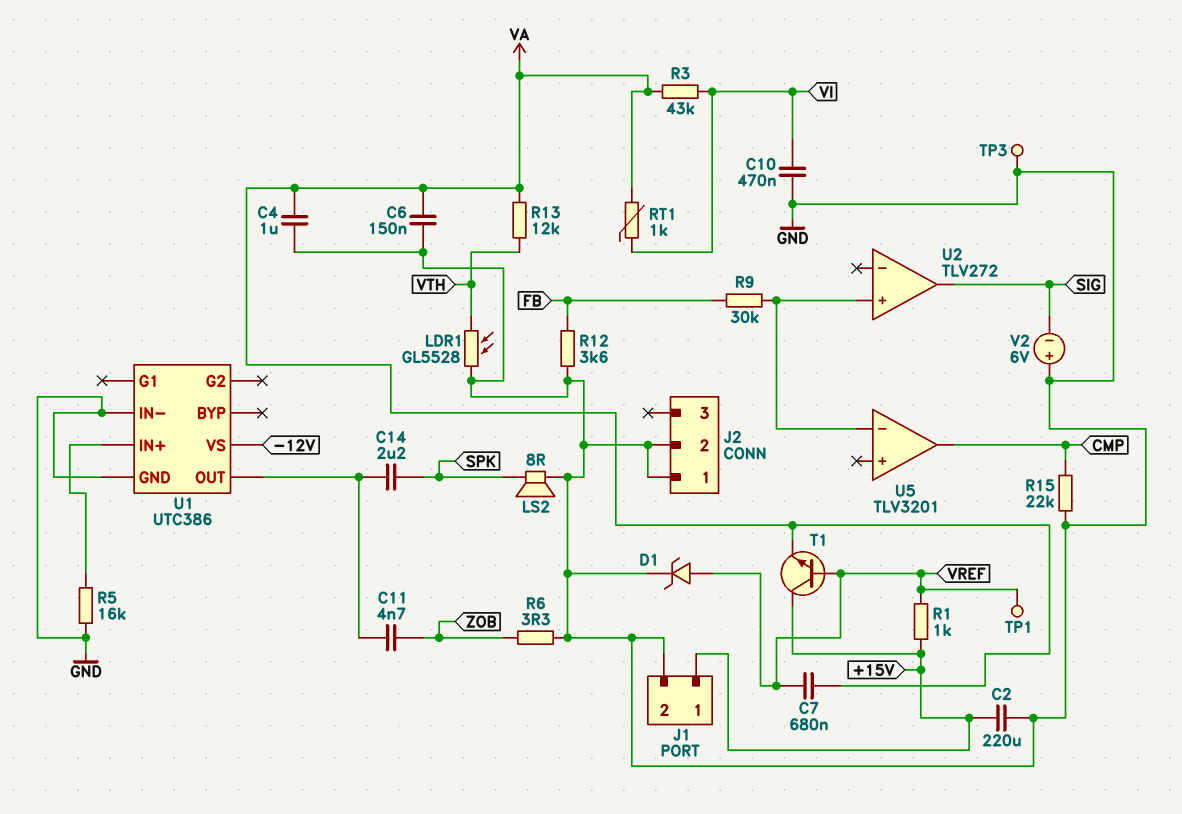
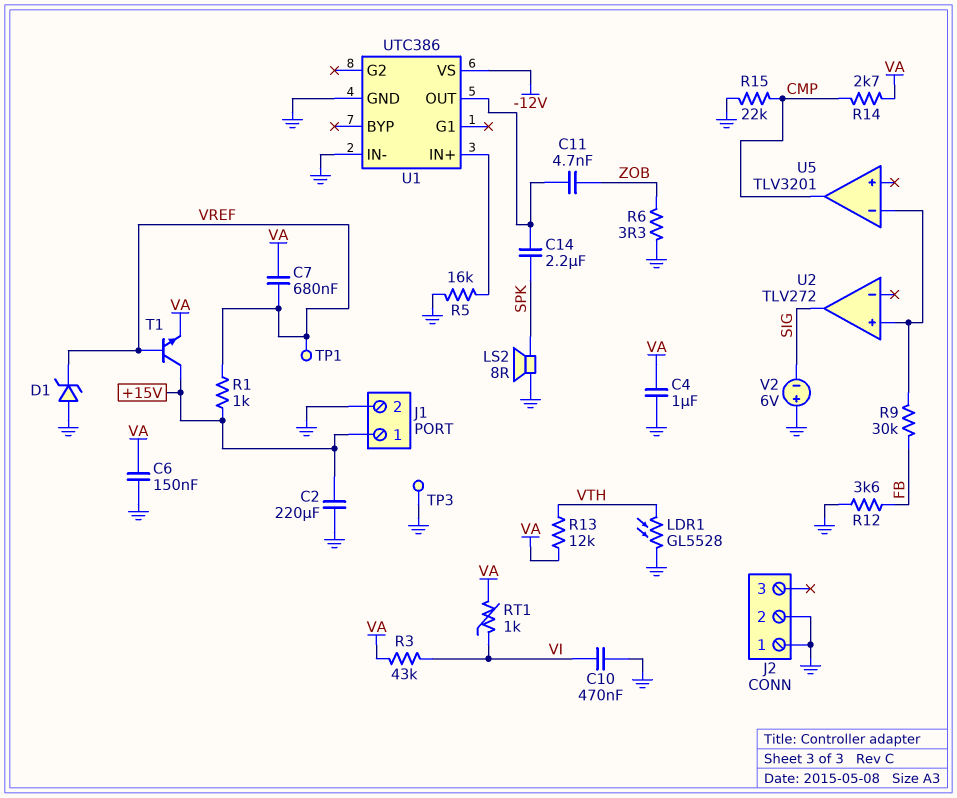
D1: zener (A VREF, K GND) -> zener (A GND, K VREF)
R14: none -> 2.7k (CMP, VA)

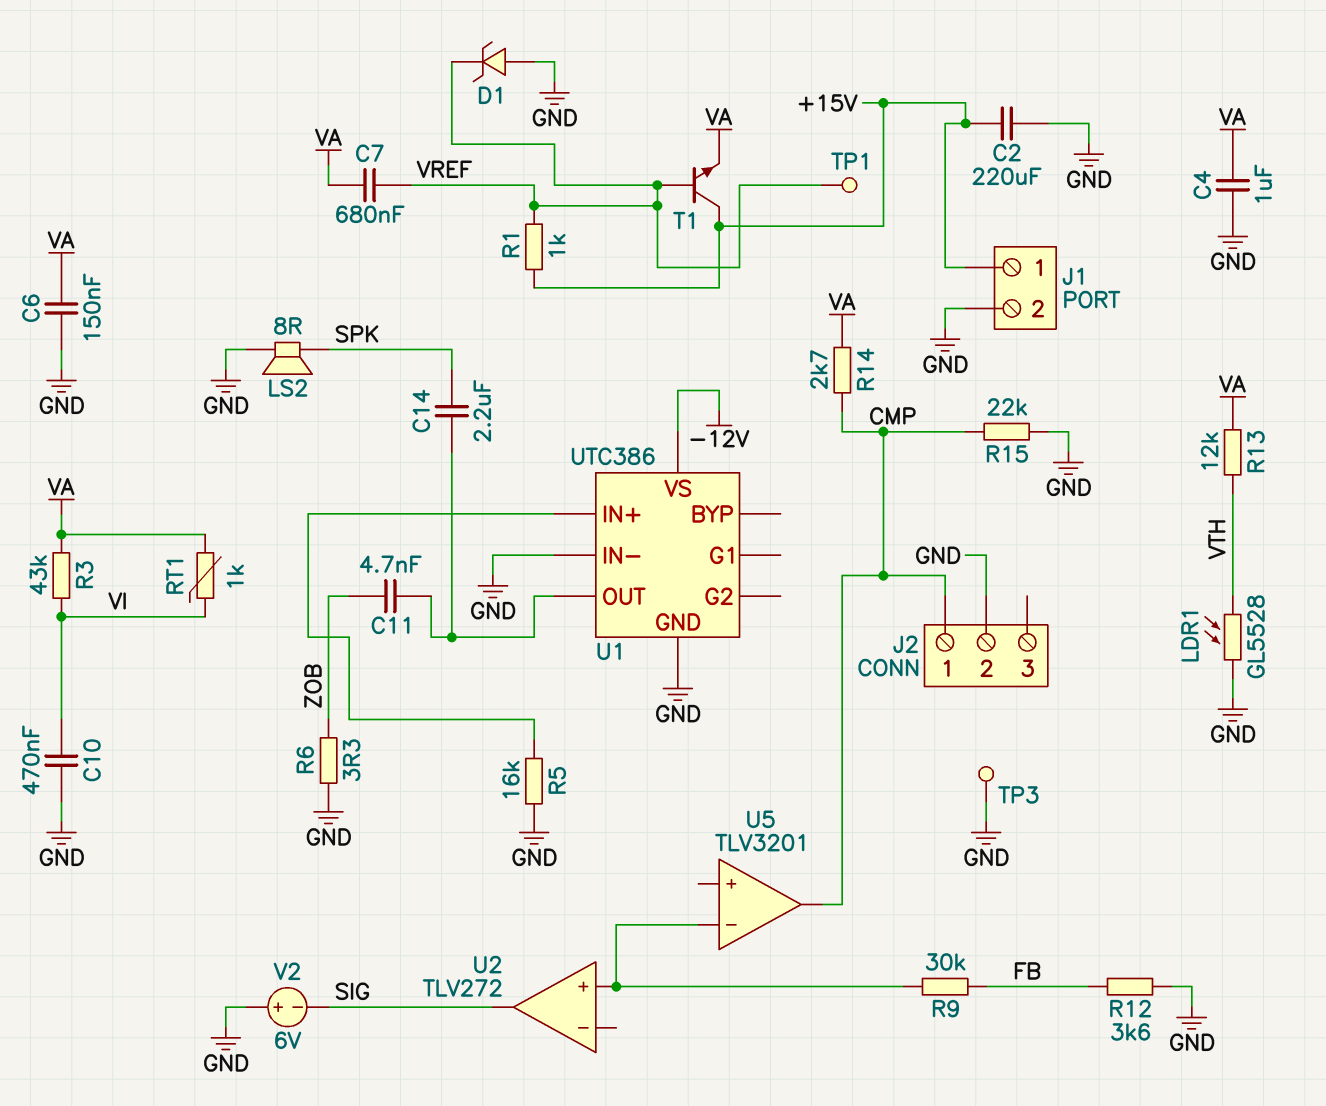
J2 pin 1: GND -> CMP

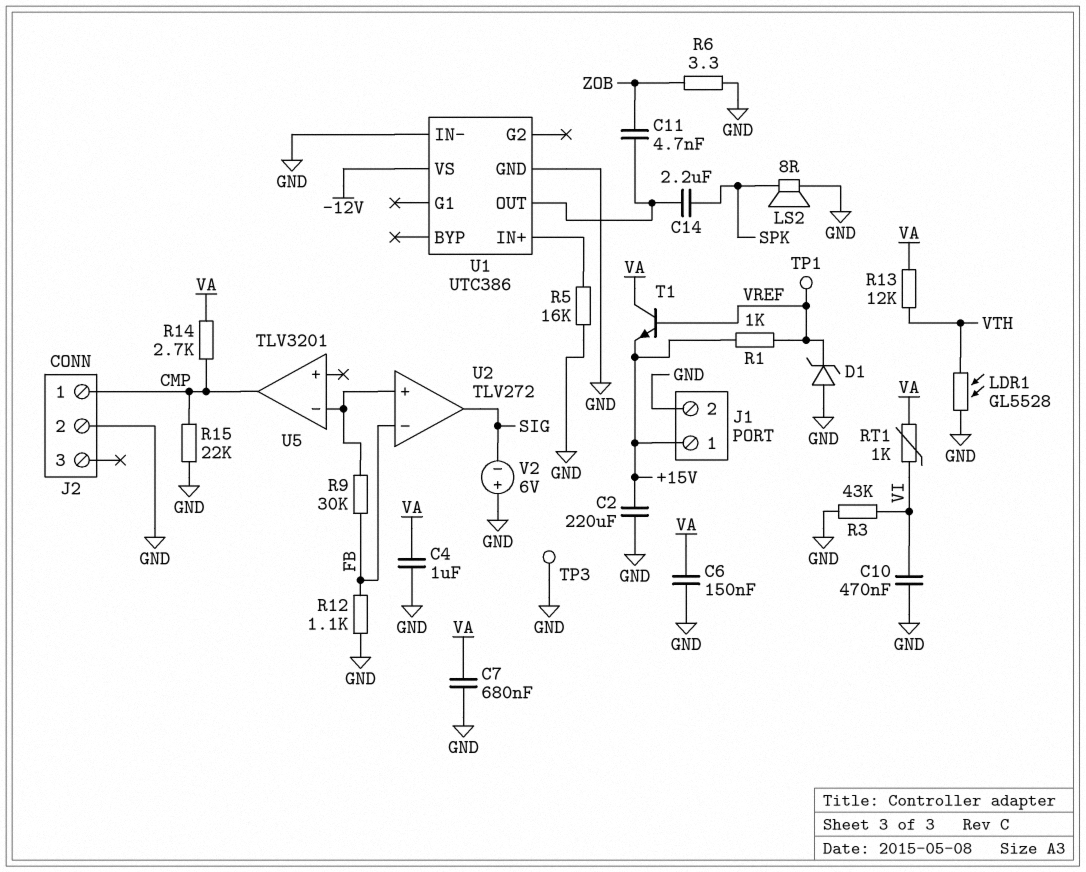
C7: 680nF (VA, VREF) -> 680nF (GND, VA)
R3: 43k (VA, VI) -> 43k (GND, VI)
R12: 3.6k (FB, GND) -> 1.1k (FB, GND)
T1: NPN (B VREF, C +15V, E VA) -> NPN (B VREF, C VA, E +15V)
U2 pin in-: none -> FB

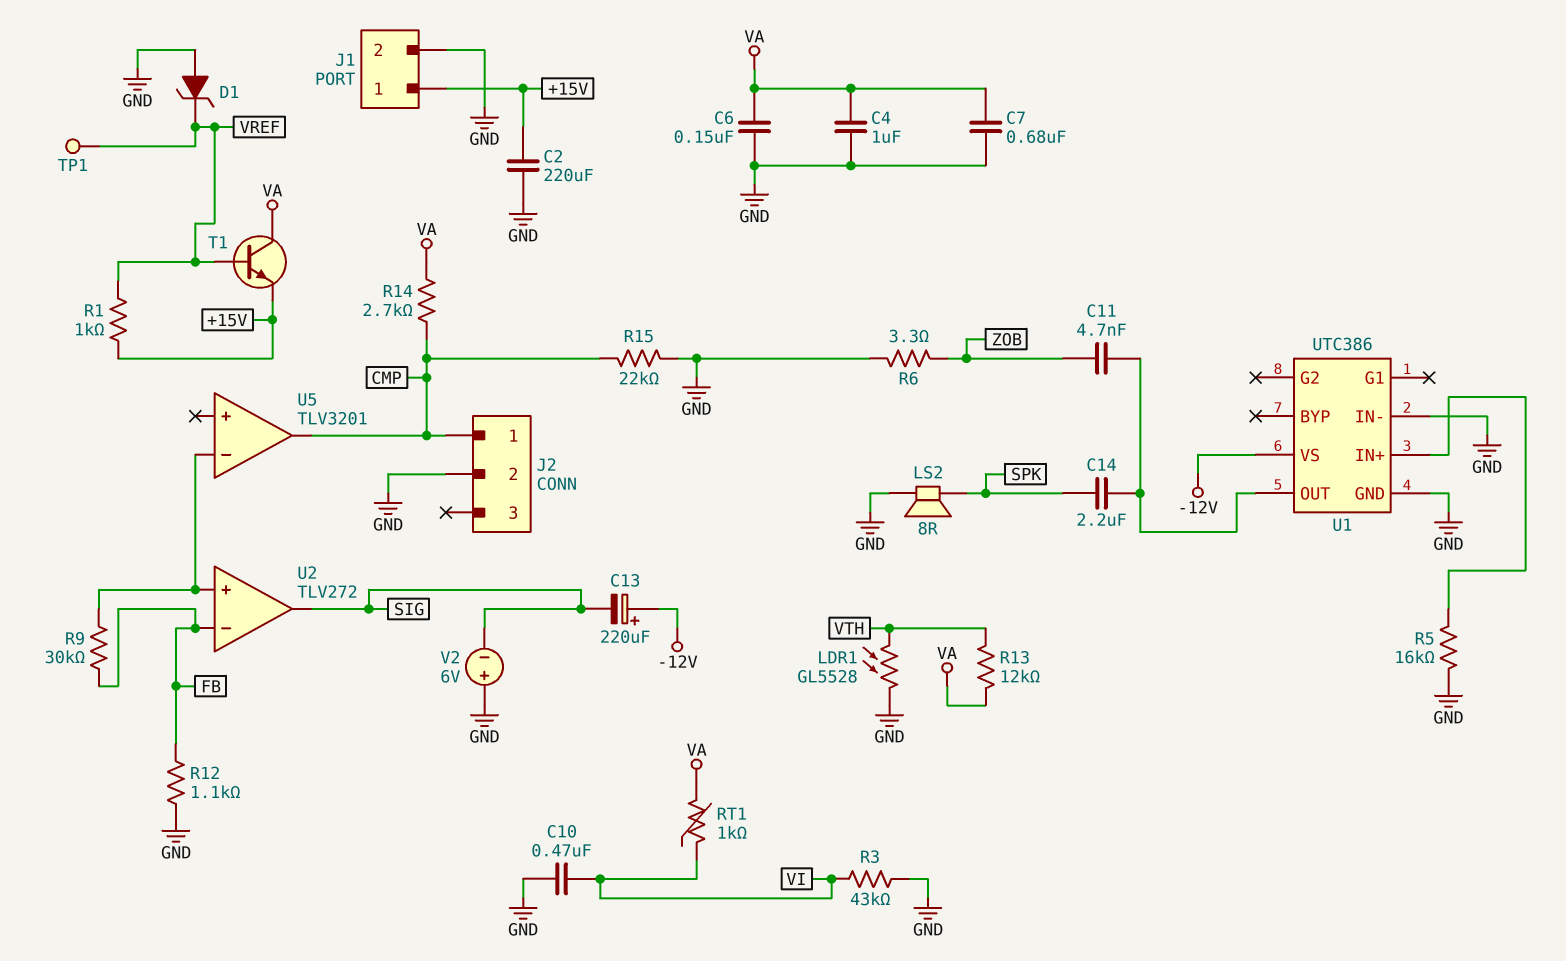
C13: none -> 220uF (plus -12V, minus SIG)
TP3: test point (GND) -> none

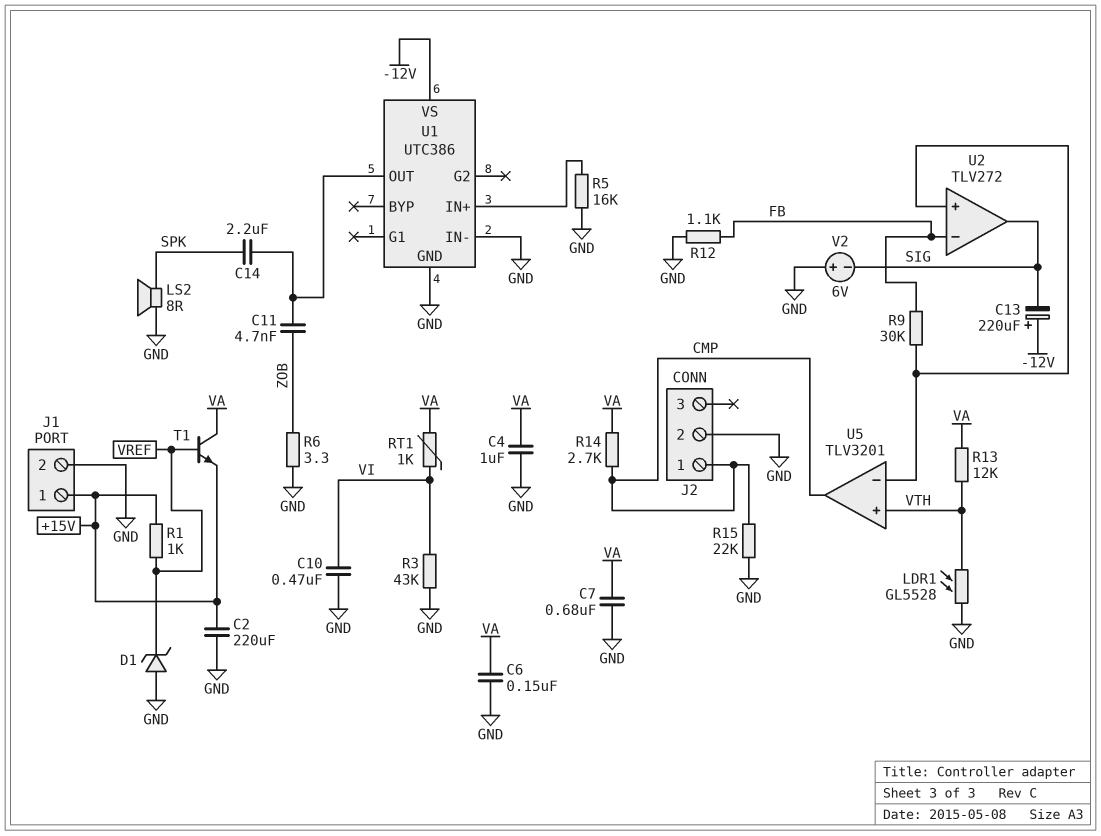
TP1: test point (VREF) -> none
U5 pin in+: none -> VTH

